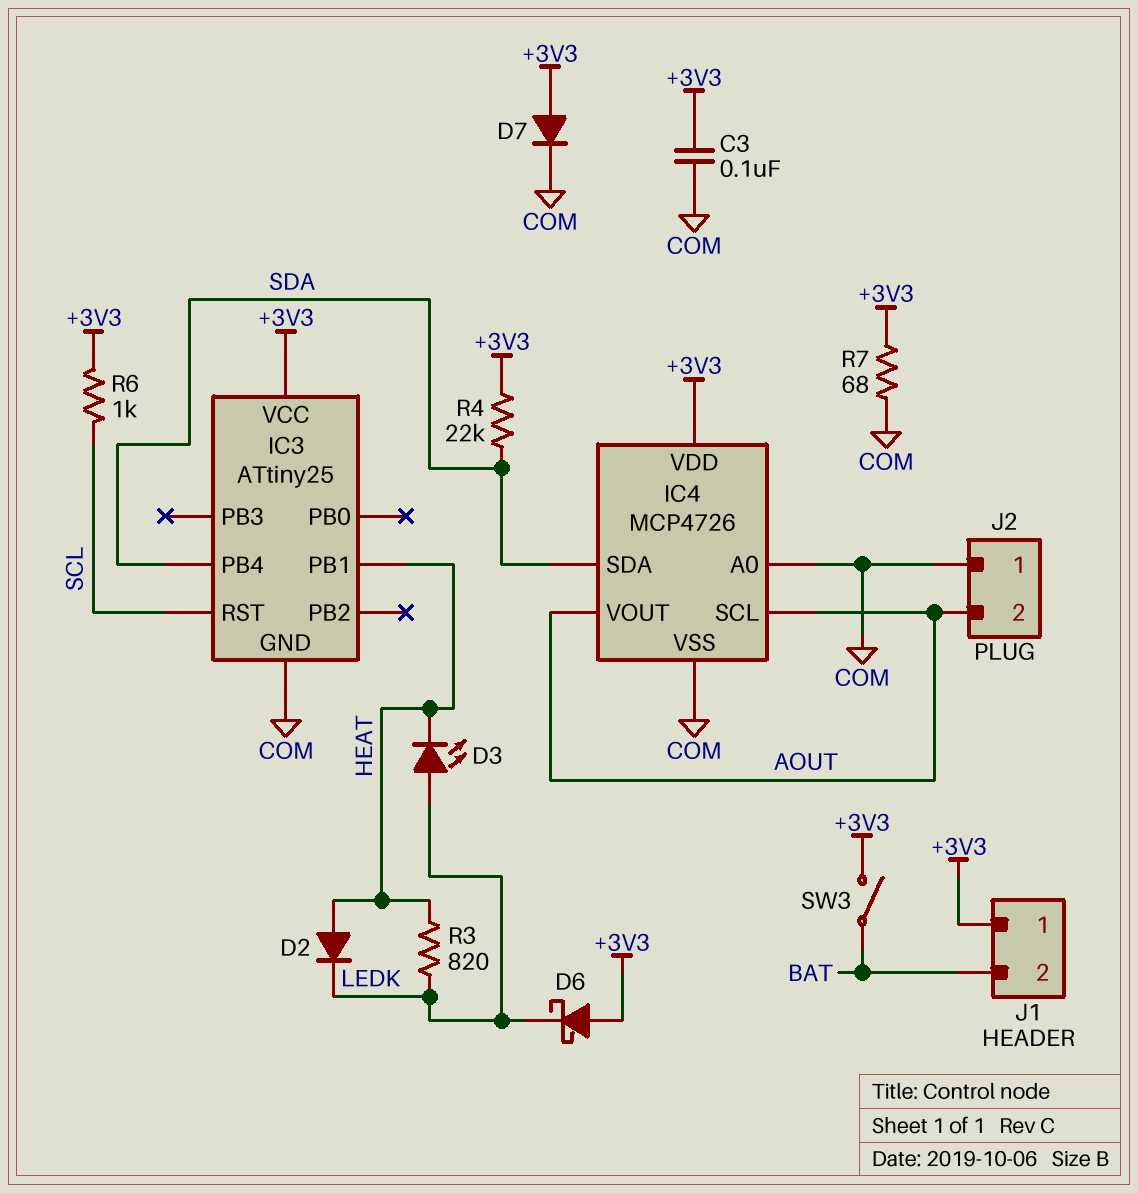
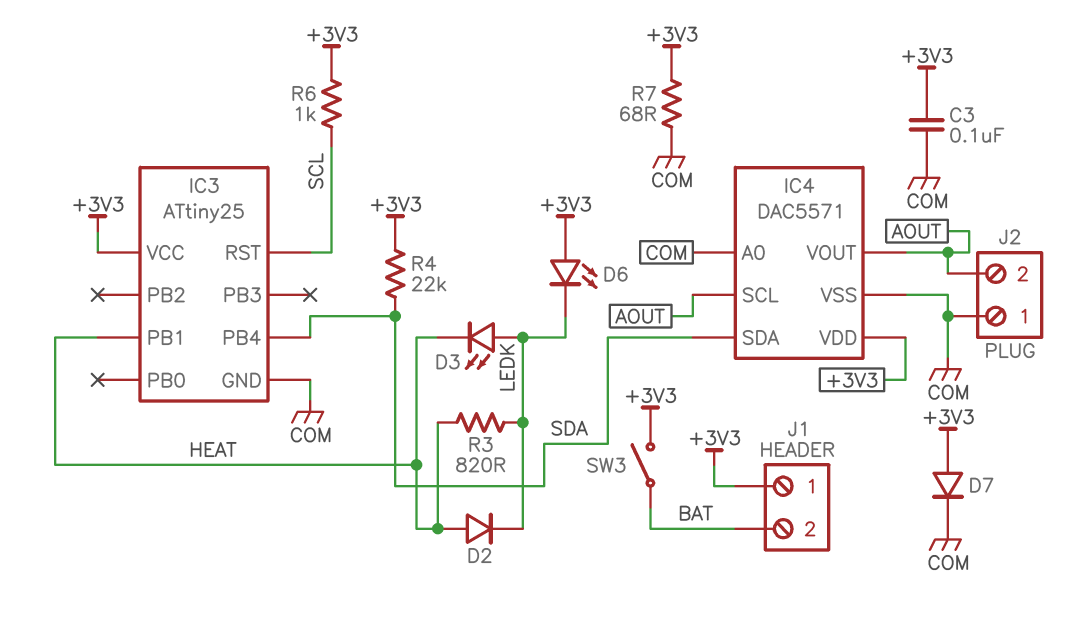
D6: schottky (A +3V3, K LEDK) -> LED (A +3V3, K LEDK)
IC4: MCP4726 -> DAC5571

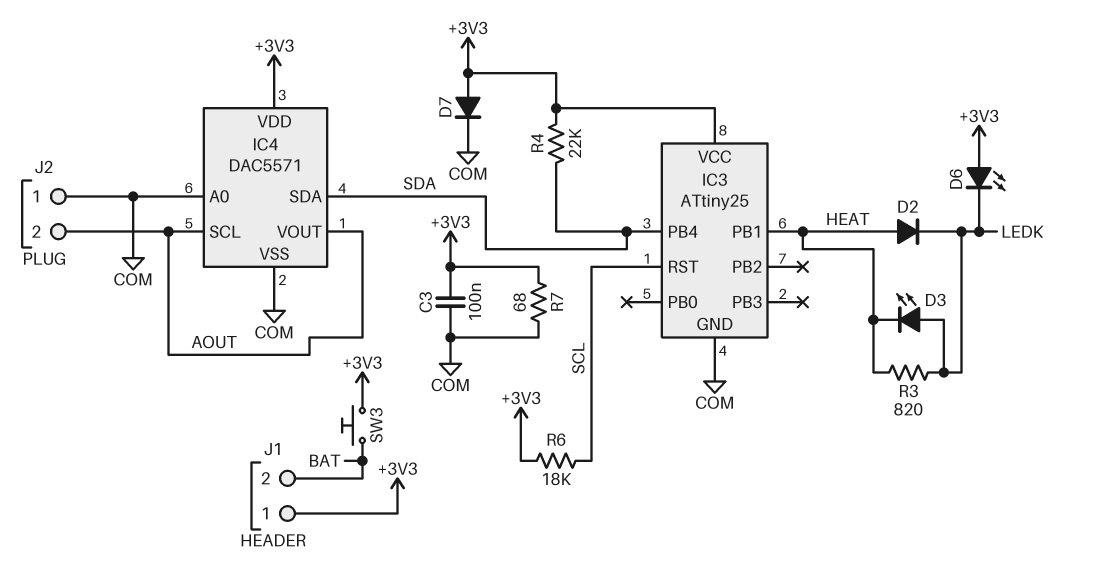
R6: 1k (+3V3, SCL) -> 18k (+3V3, SCL)
SW3: switch (+3V3, BAT) -> button (+3V3, BAT)

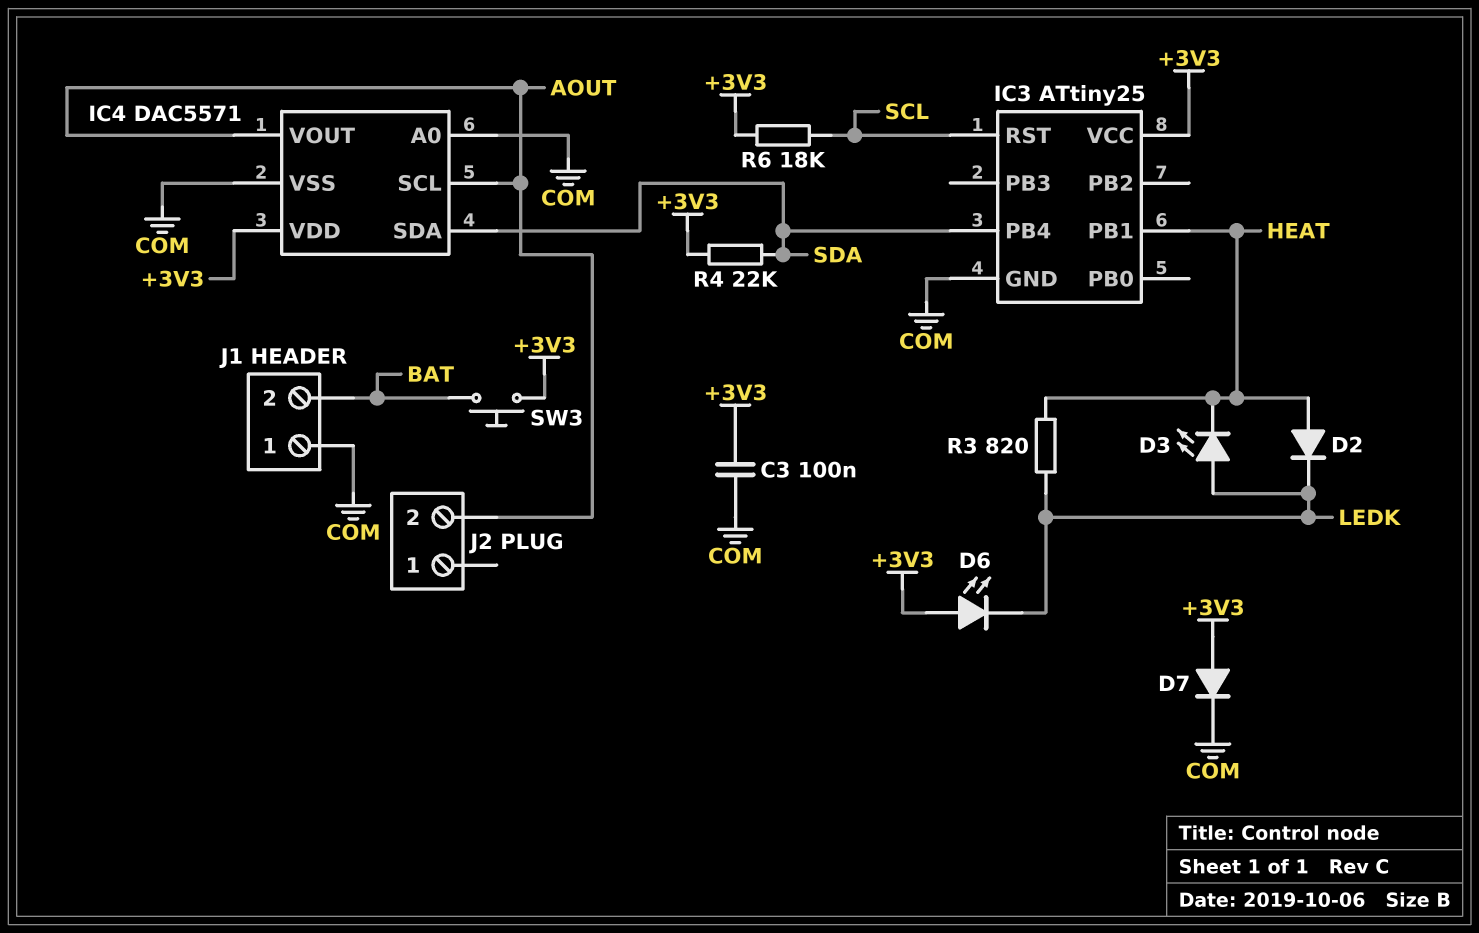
J1 pin 1: +3V3 -> COM
J2 pin 1: COM -> none
R7: 68 (+3V3, COM) -> none

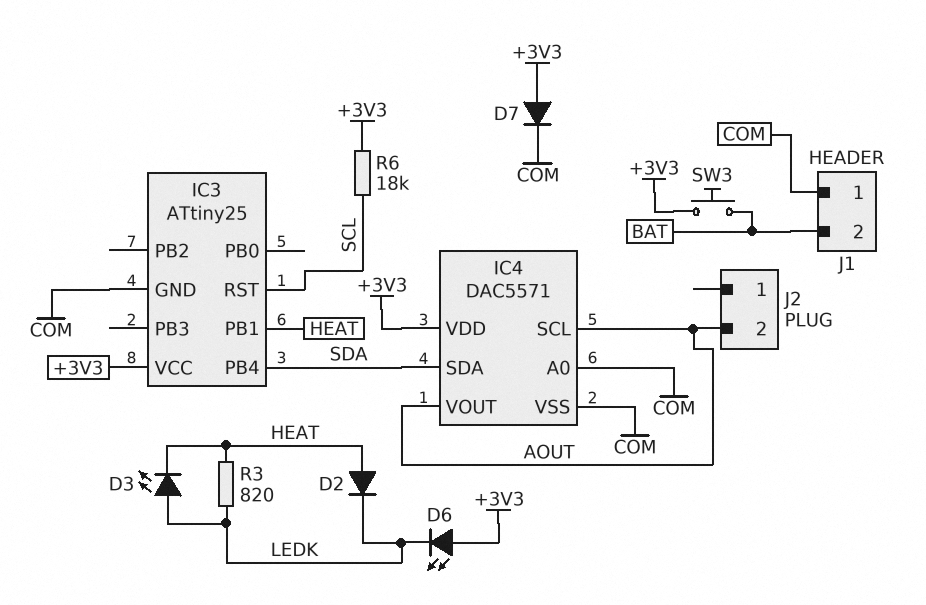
C3: 100nF (+3V3, COM) -> none
R4: 22k (+3V3, SDA) -> none

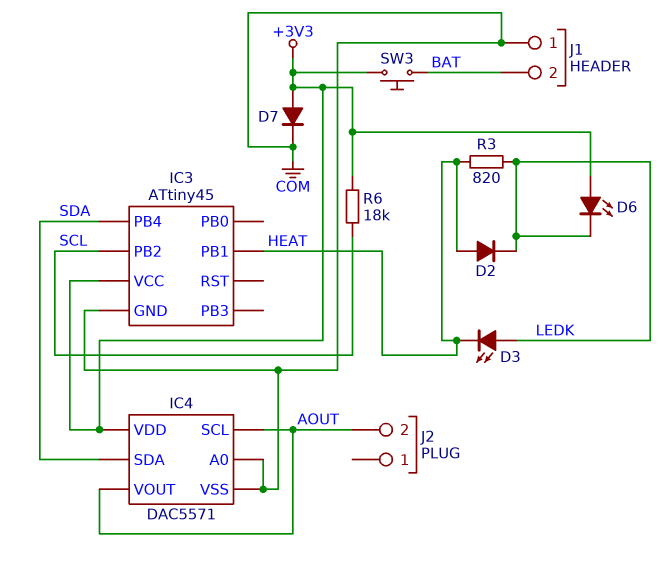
IC3: ATtiny25 -> ATtiny45
IC3 pin PB2: none -> SCL
IC3 pin RST: SCL -> none

